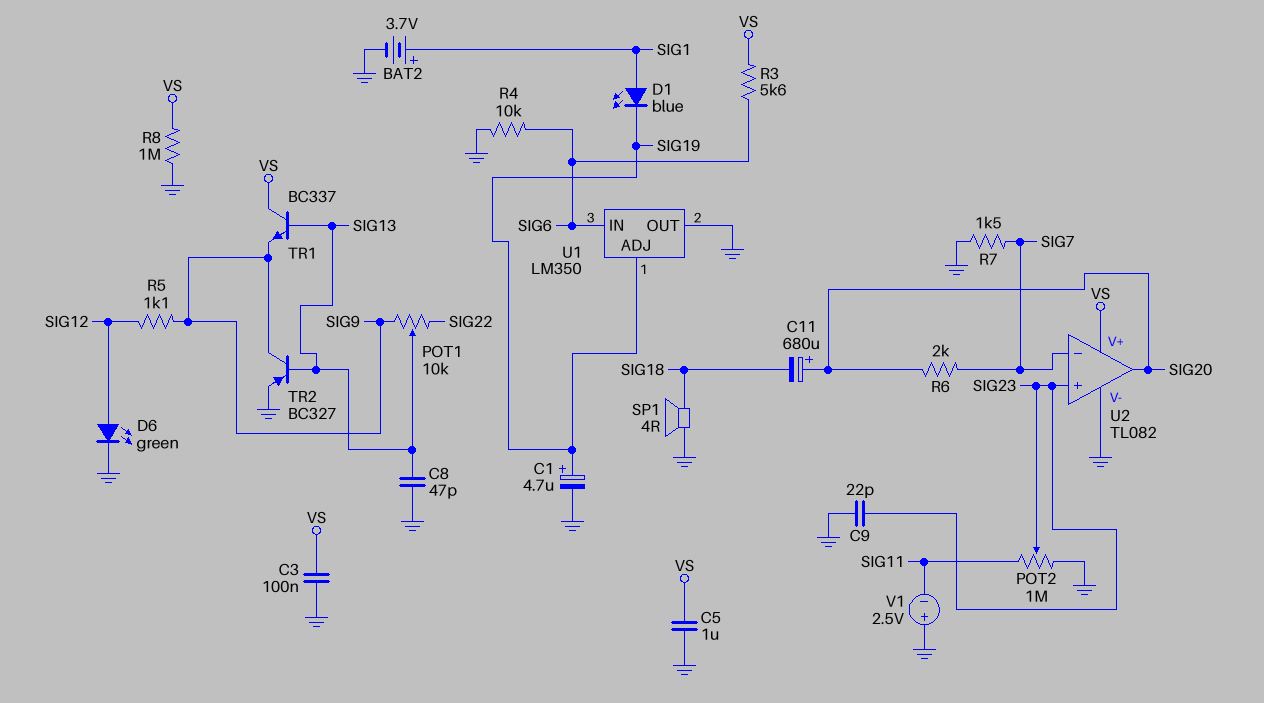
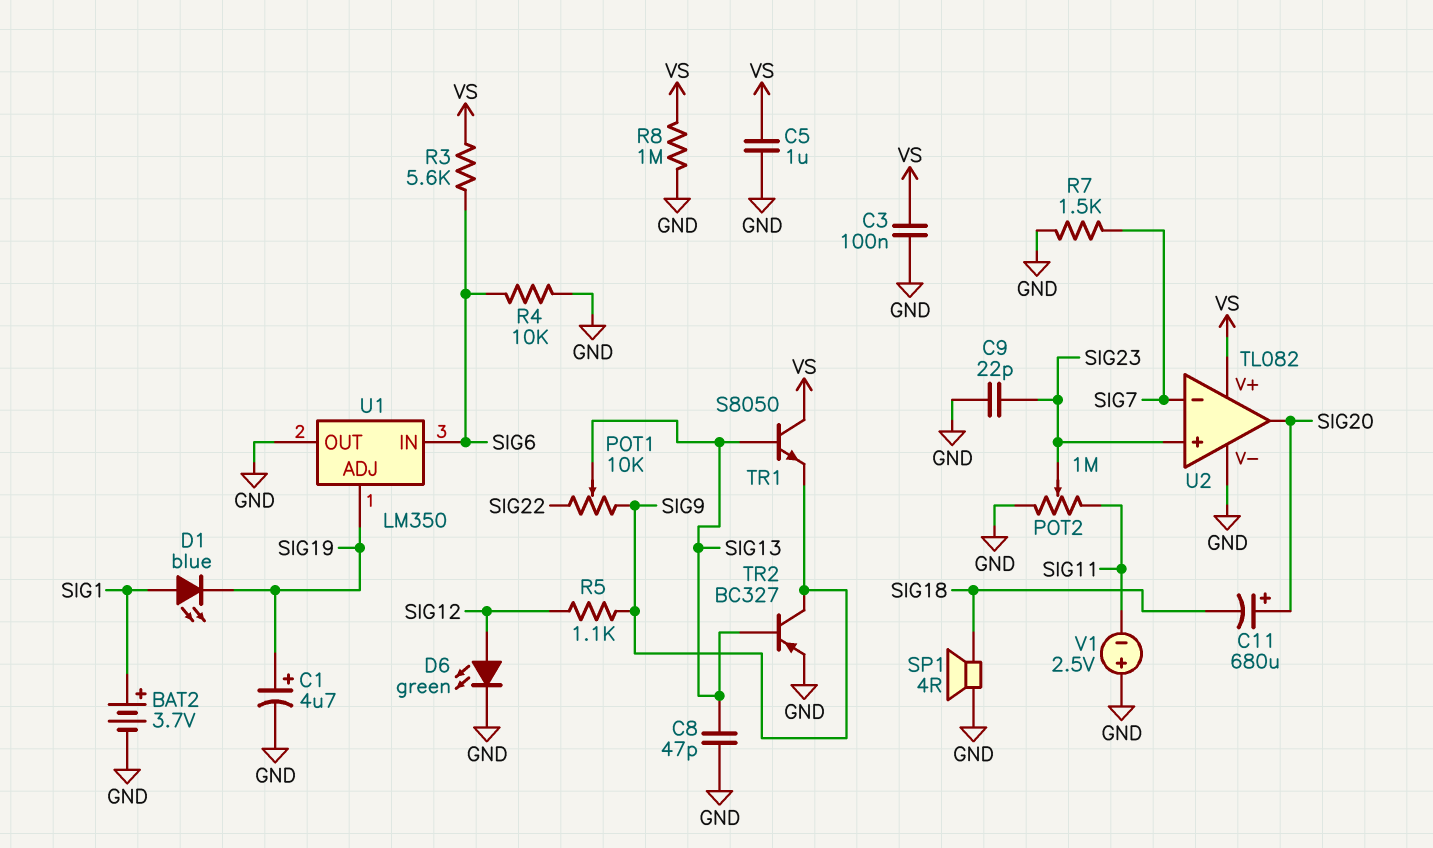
R6: 2k (SIG7, SIG20) -> none
TR1: NPN BC337 (B SIG13, C VS, E SIG9) -> NPN S8050 (B SIG13, C VS, E SIG9)

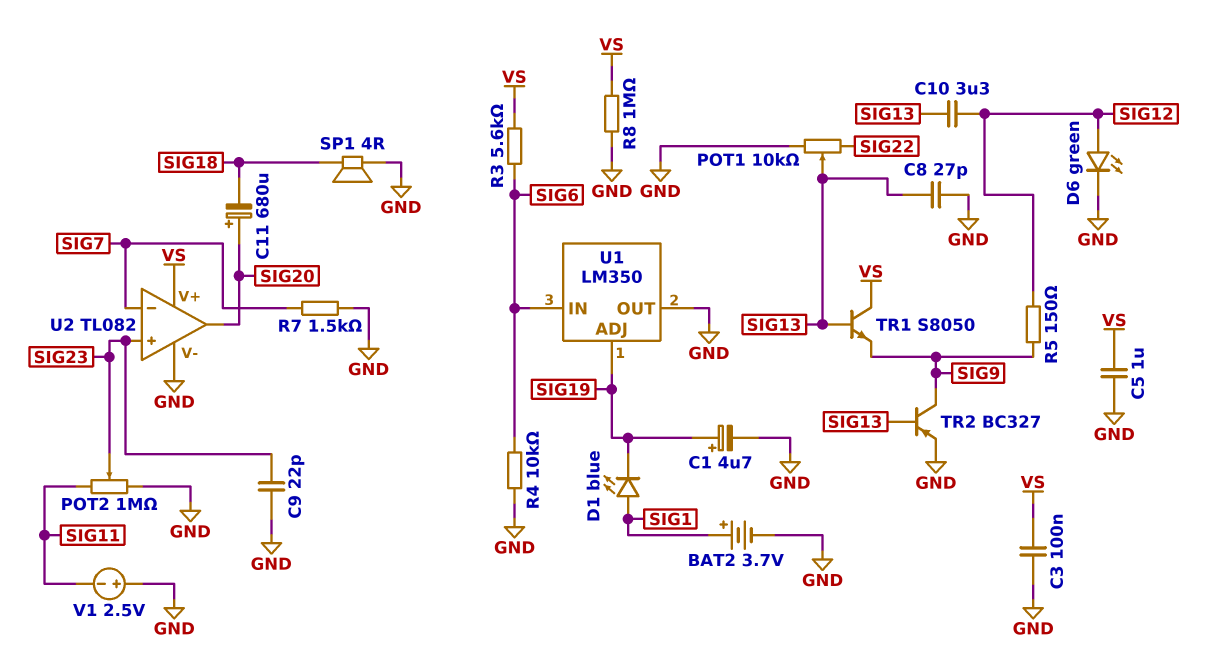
C8: 47pF (GND, SIG13) -> 27pF (GND, SIG13)
C10: none -> 3.3uF (SIG12, SIG13)
POT1: 10k (SIG9, SIG22, wiper SIG13) -> 10k (GND, SIG22, wiper SIG13)
R5: 1.1k (SIG9, SIG12) -> 150 (SIG9, SIG12)

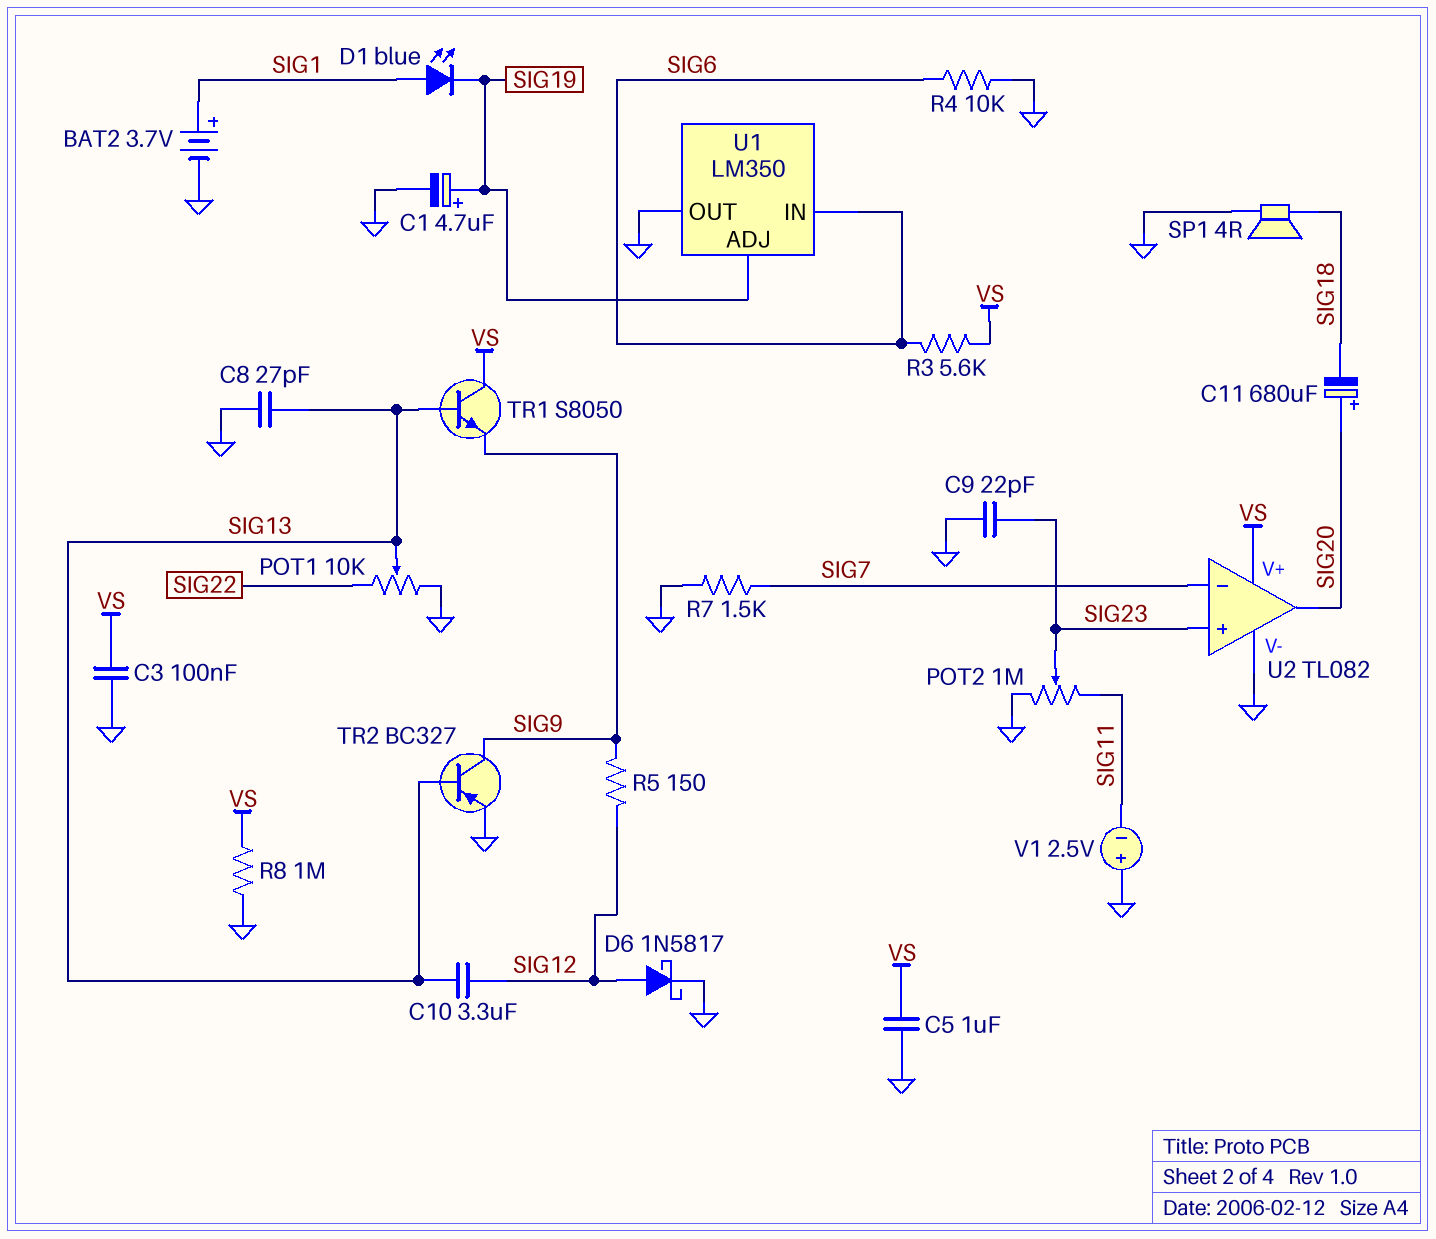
D6: LED green (A SIG12, K GND) -> schottky 1N5817 (A SIG12, K GND)

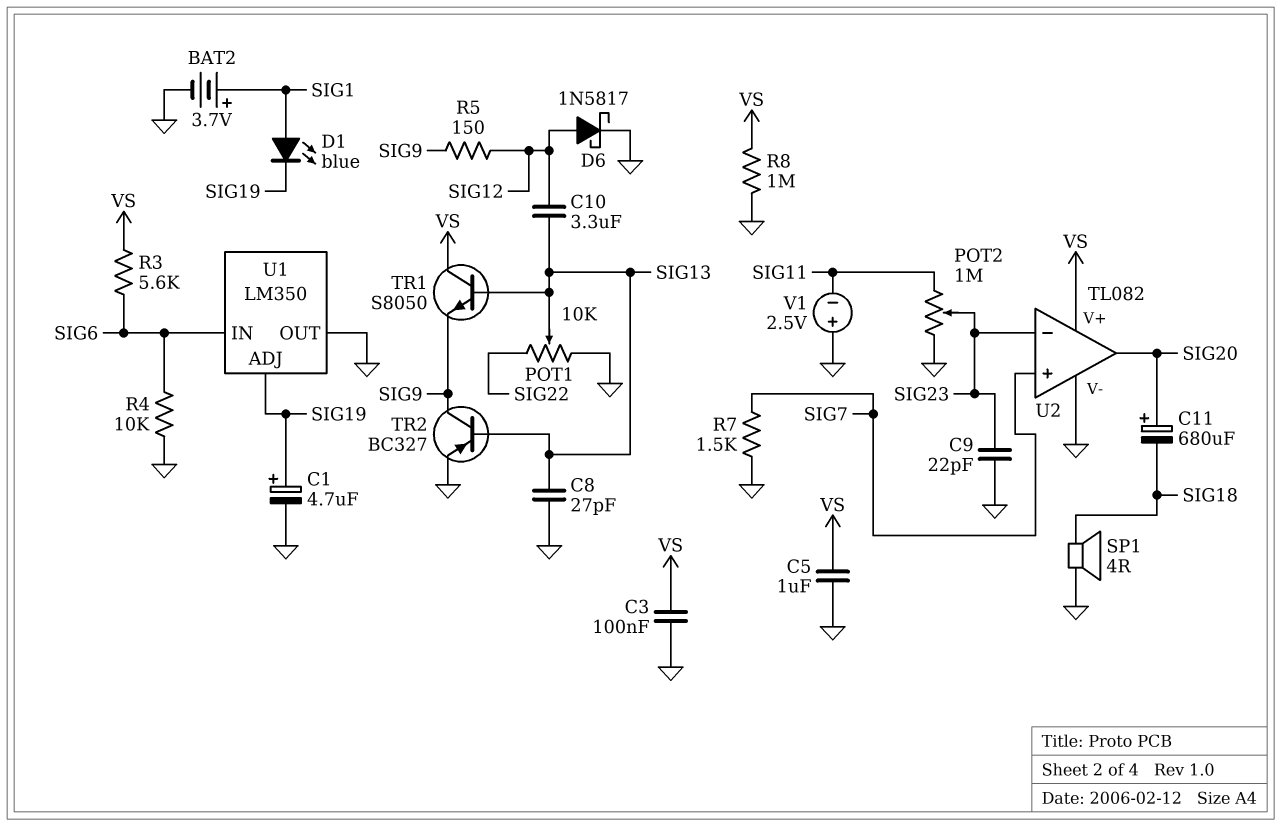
U2 pin in+: SIG23 -> SIG7
U2 pin in-: SIG7 -> SIG23

